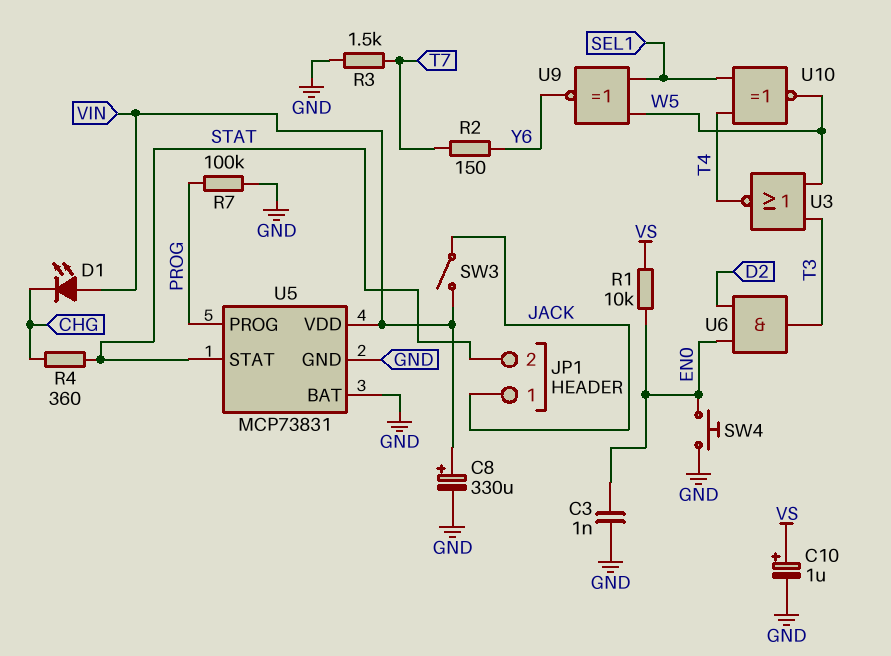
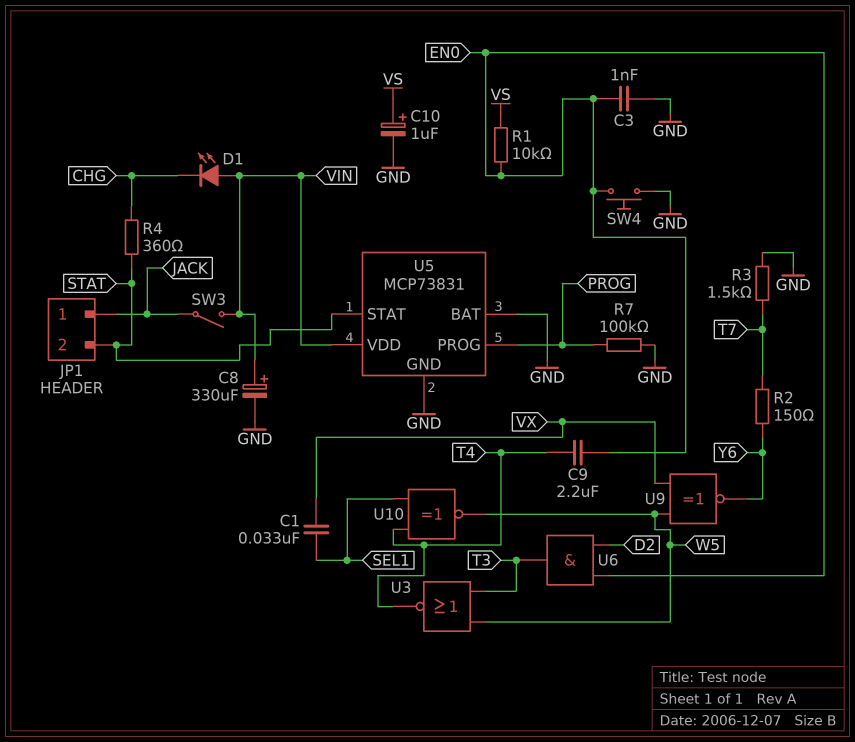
C1: none -> 33nF (SEL1, VX)
C9: none -> 2.2uF (EN0, T4)
U9: XNOR (in SEL1, in W5, out Y6) -> XNOR (in VX, in W5, out Y6)

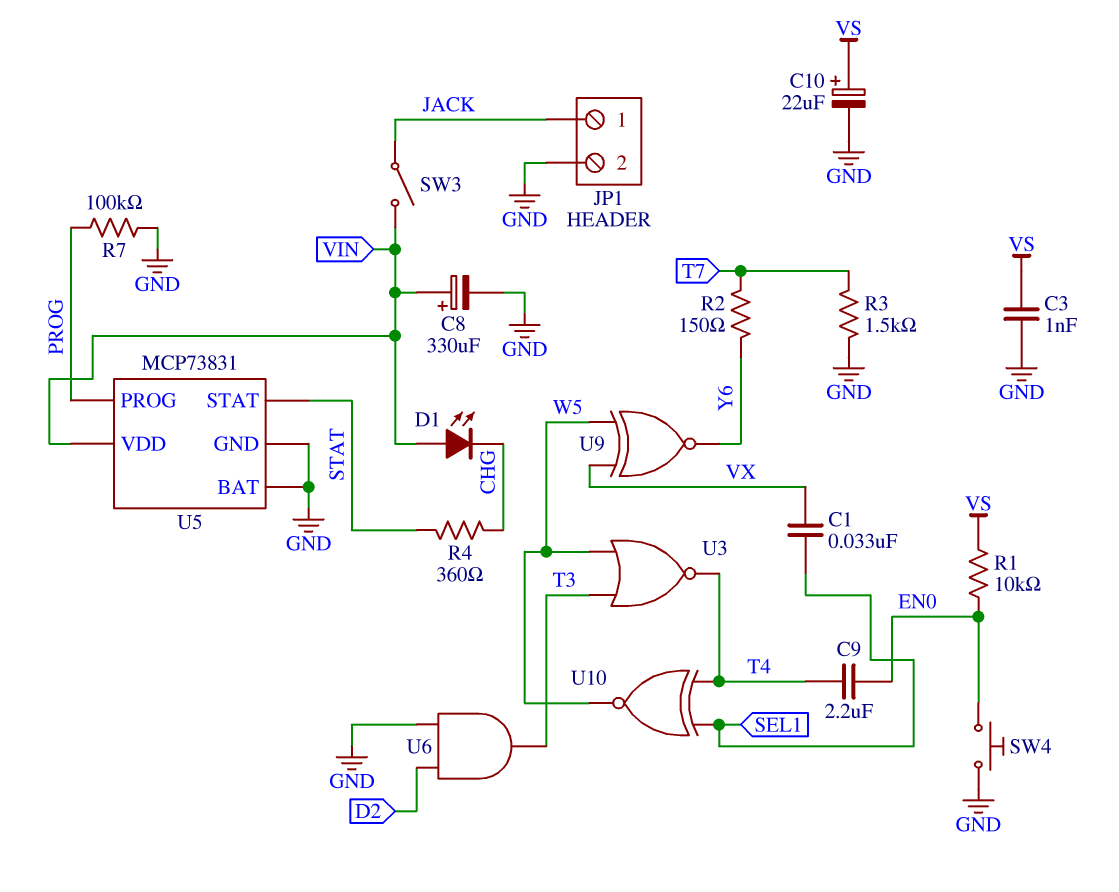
C3: 1nF (EN0, GND) -> 1nF (GND, VS)
C10: 1uF (plus VS, minus GND) -> 22uF (plus VS, minus GND)
JP1 pin 2: STAT -> GND
U6: AND (in D2, in EN0, out T3) -> AND (in D2, in GND, out T3)

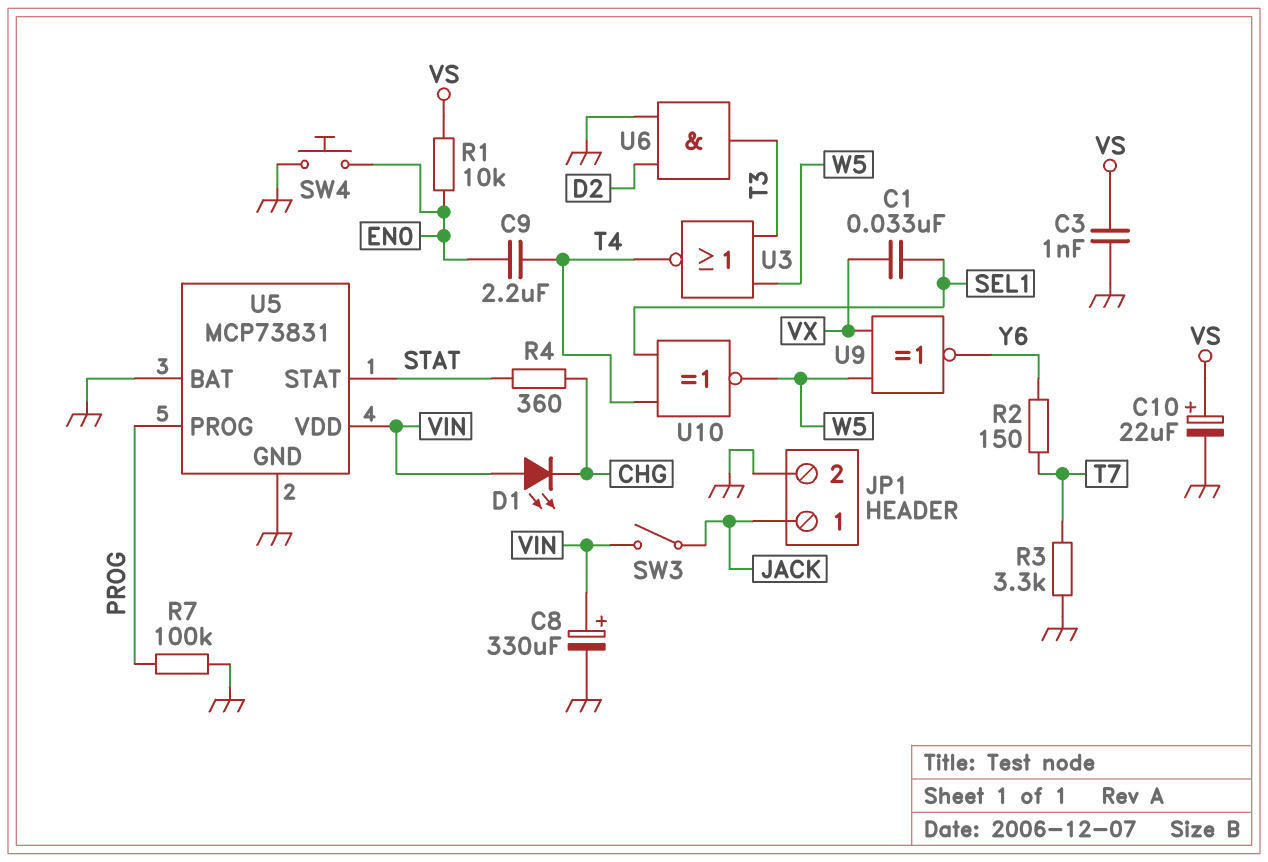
R3: 1.5k (GND, T7) -> 3.3k (GND, T7)

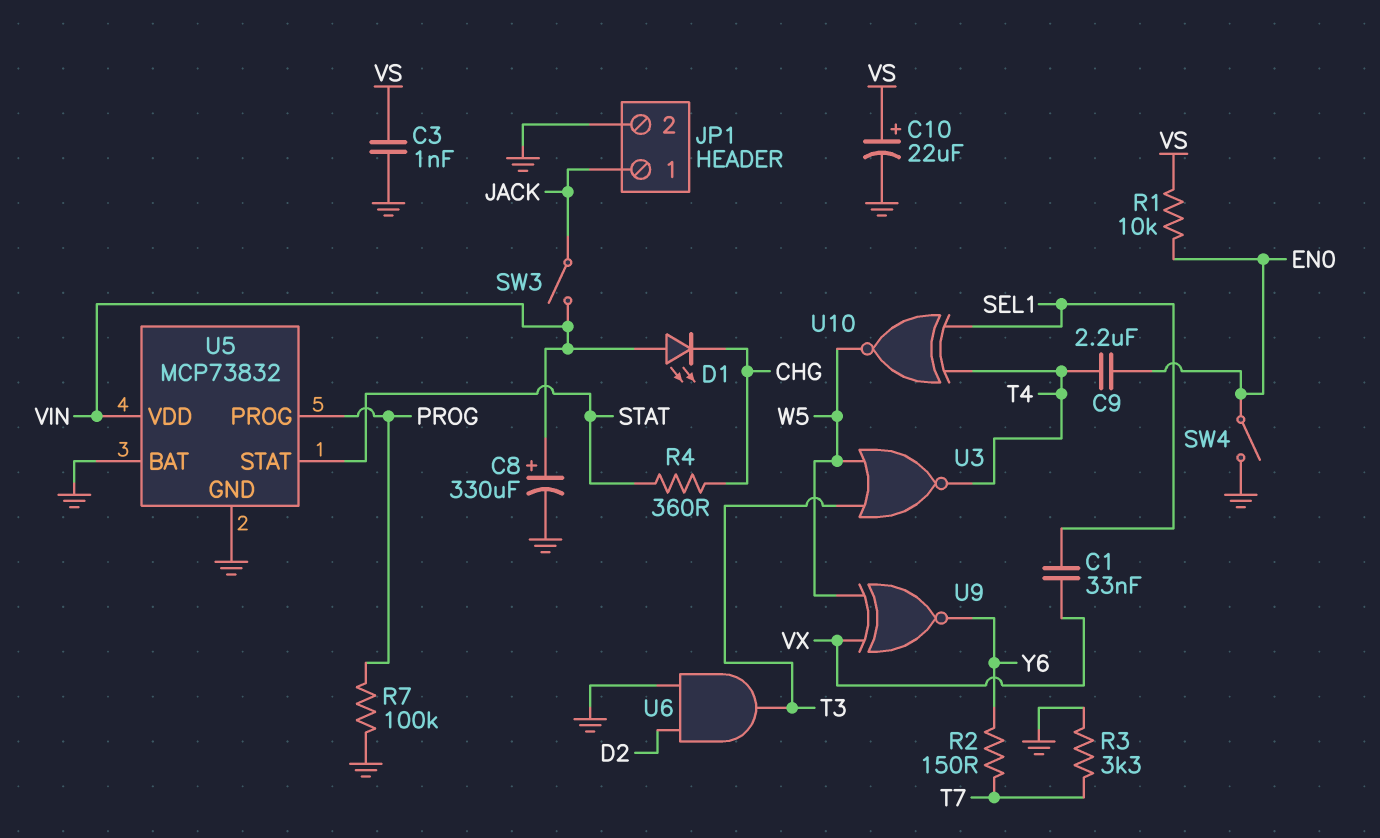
SW4: button (EN0, GND) -> switch (EN0, GND)
U5: MCP73831 -> MCP73832

